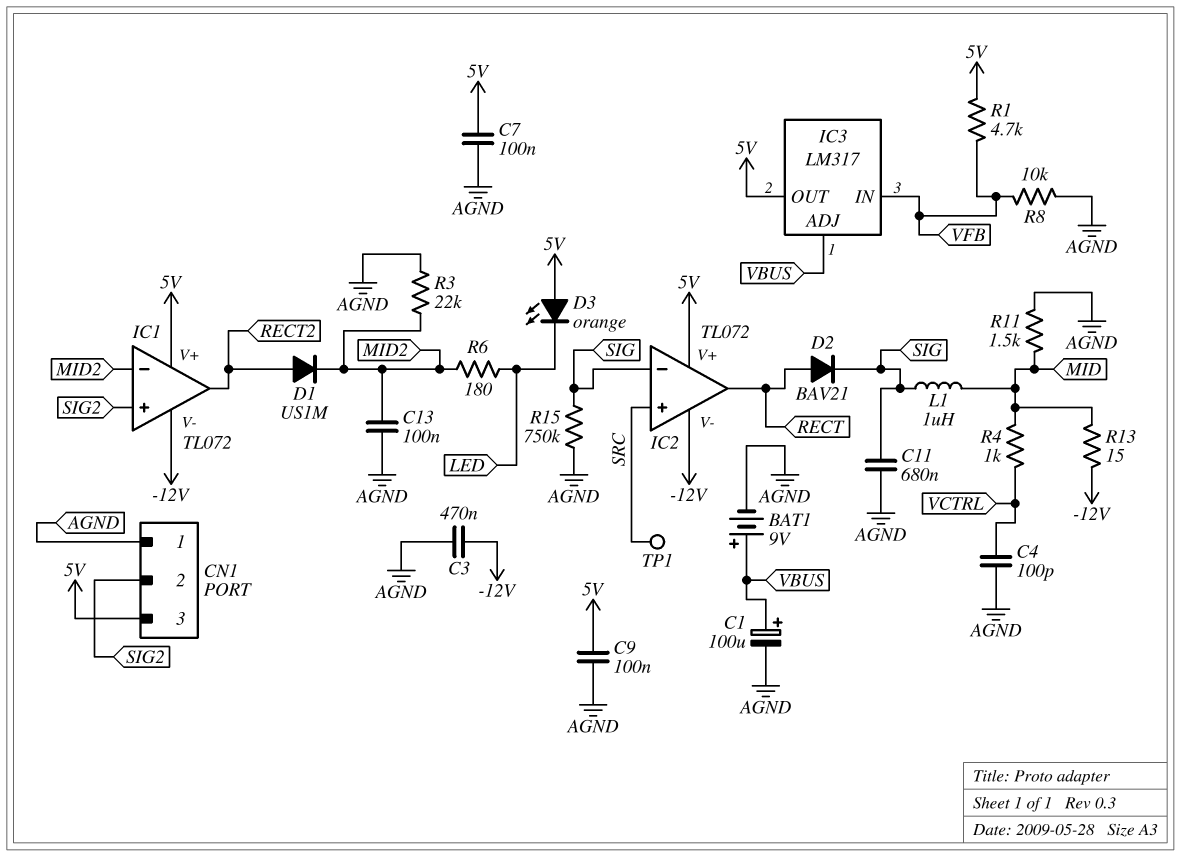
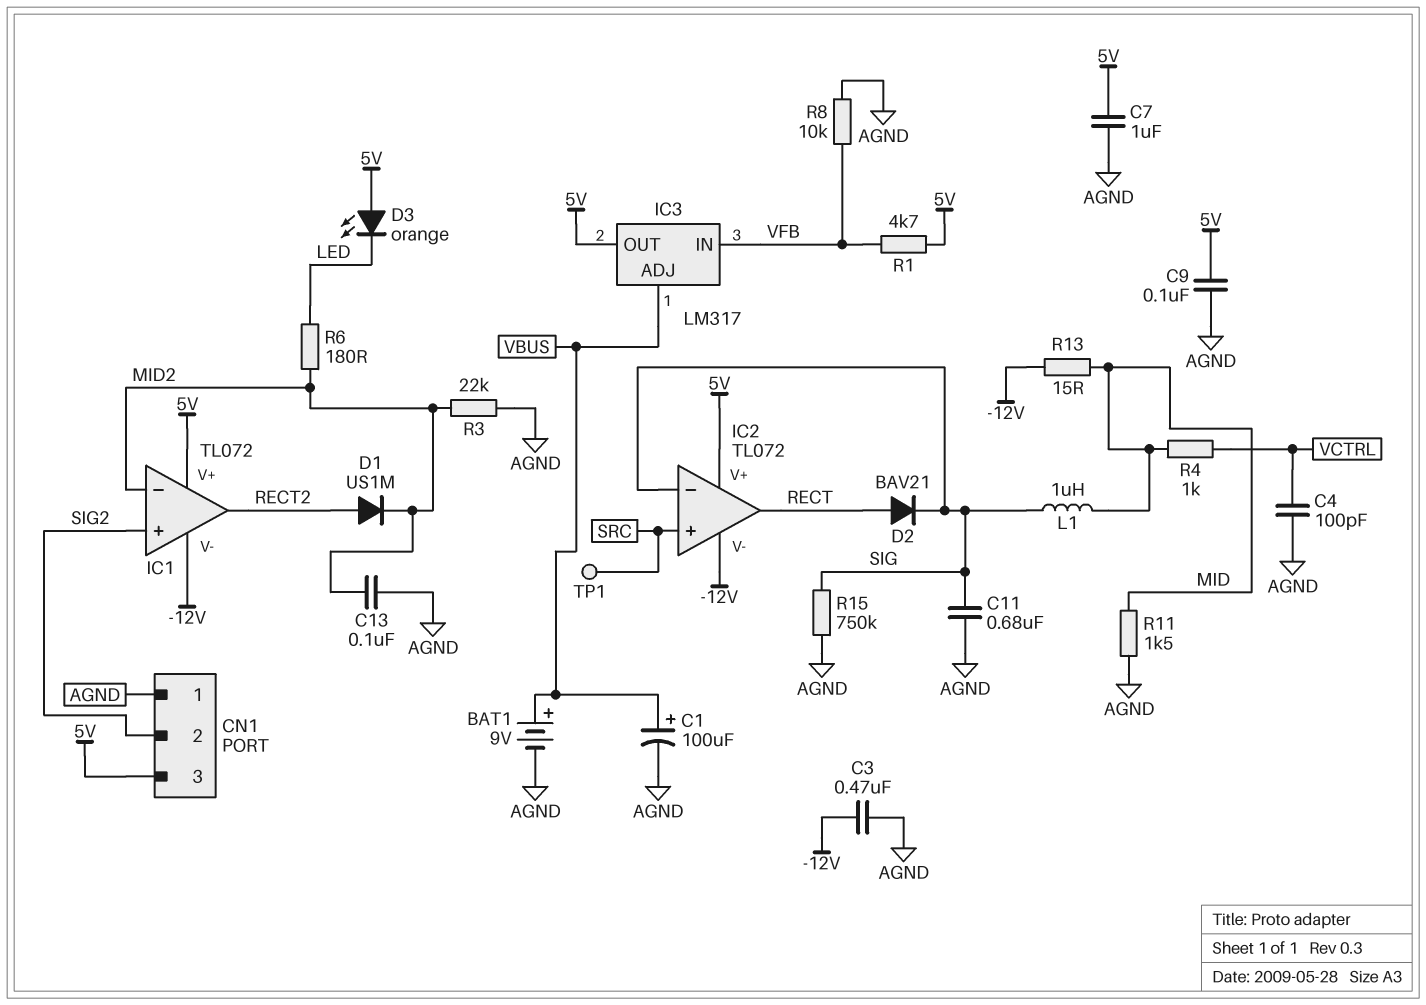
C7: 100nF (5V, AGND) -> 1uF (5V, AGND)

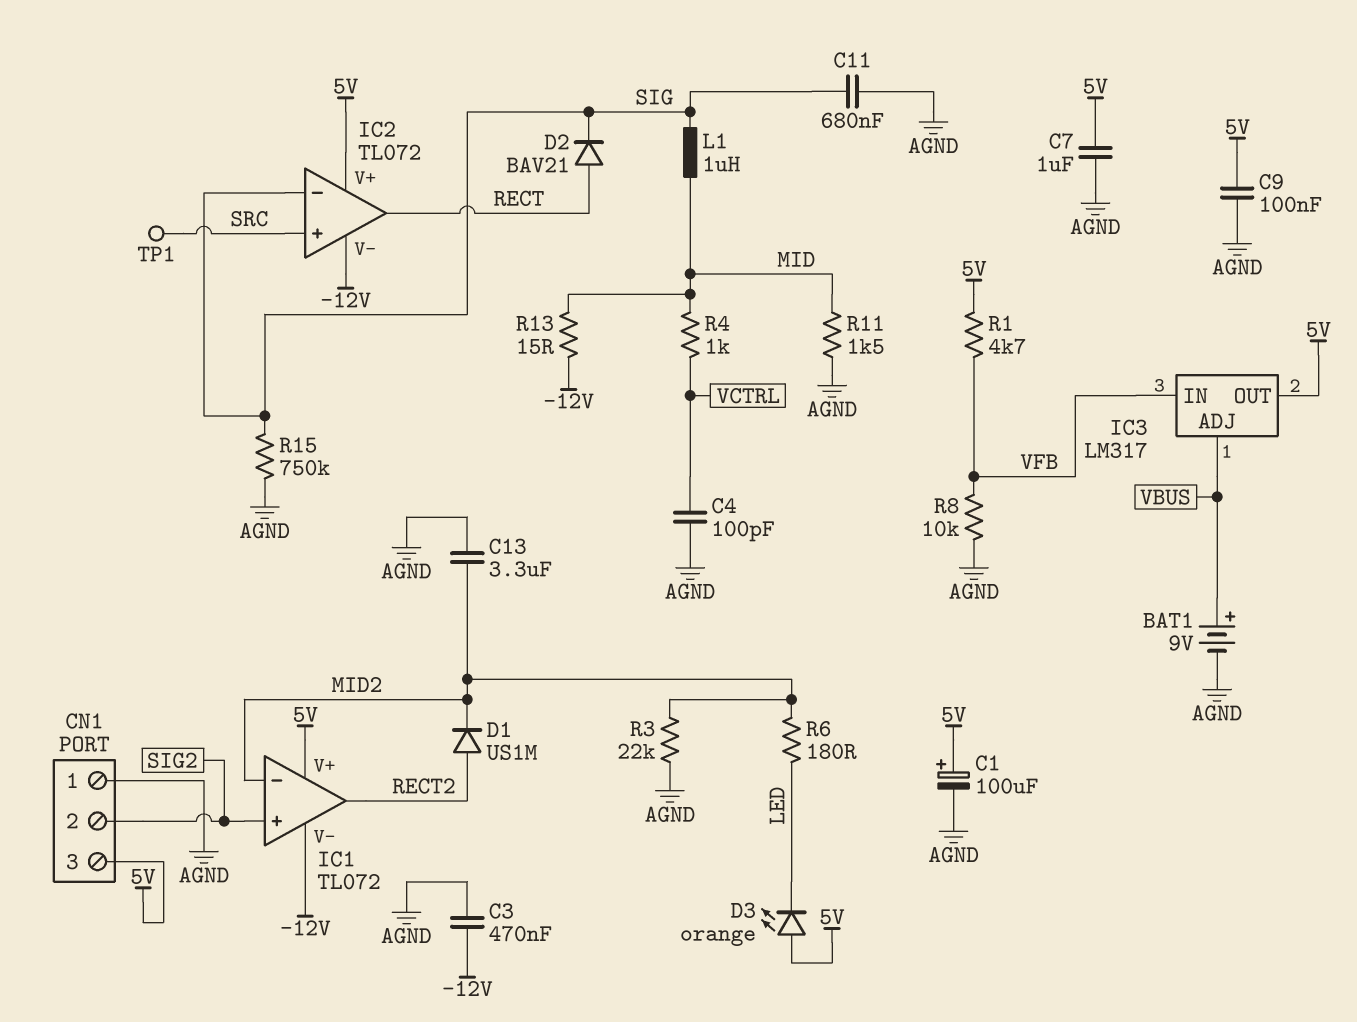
C1: 100uF (plus VBUS, minus AGND) -> 100uF (plus 5V, minus AGND)
C13: 100nF (AGND, MID2) -> 3.3uF (AGND, MID2)

